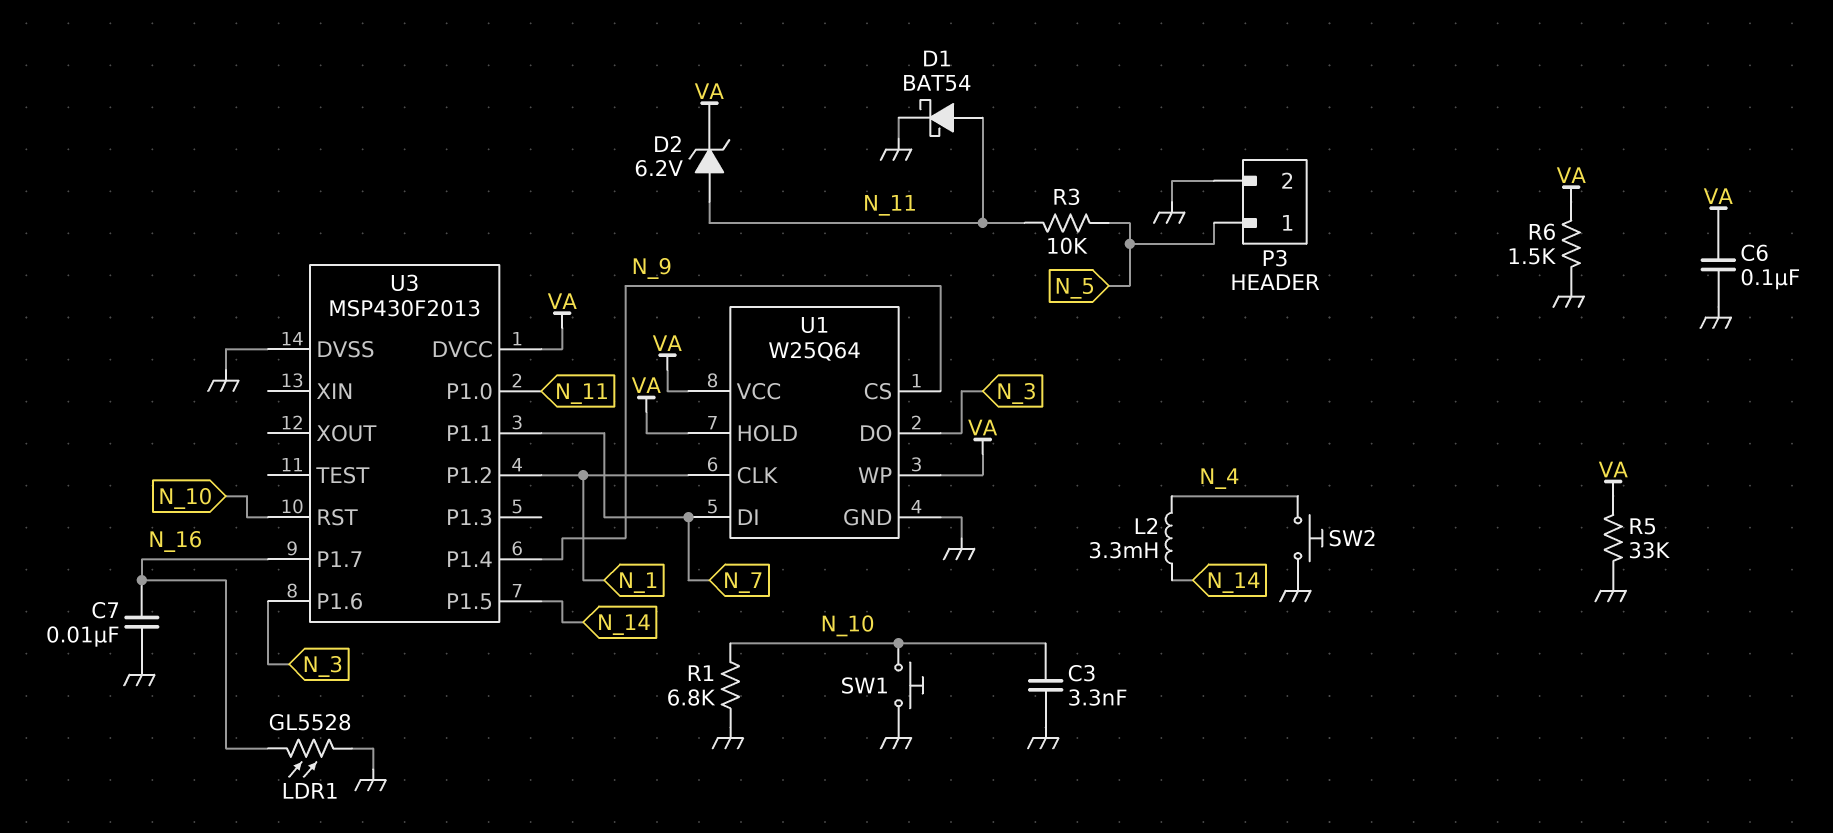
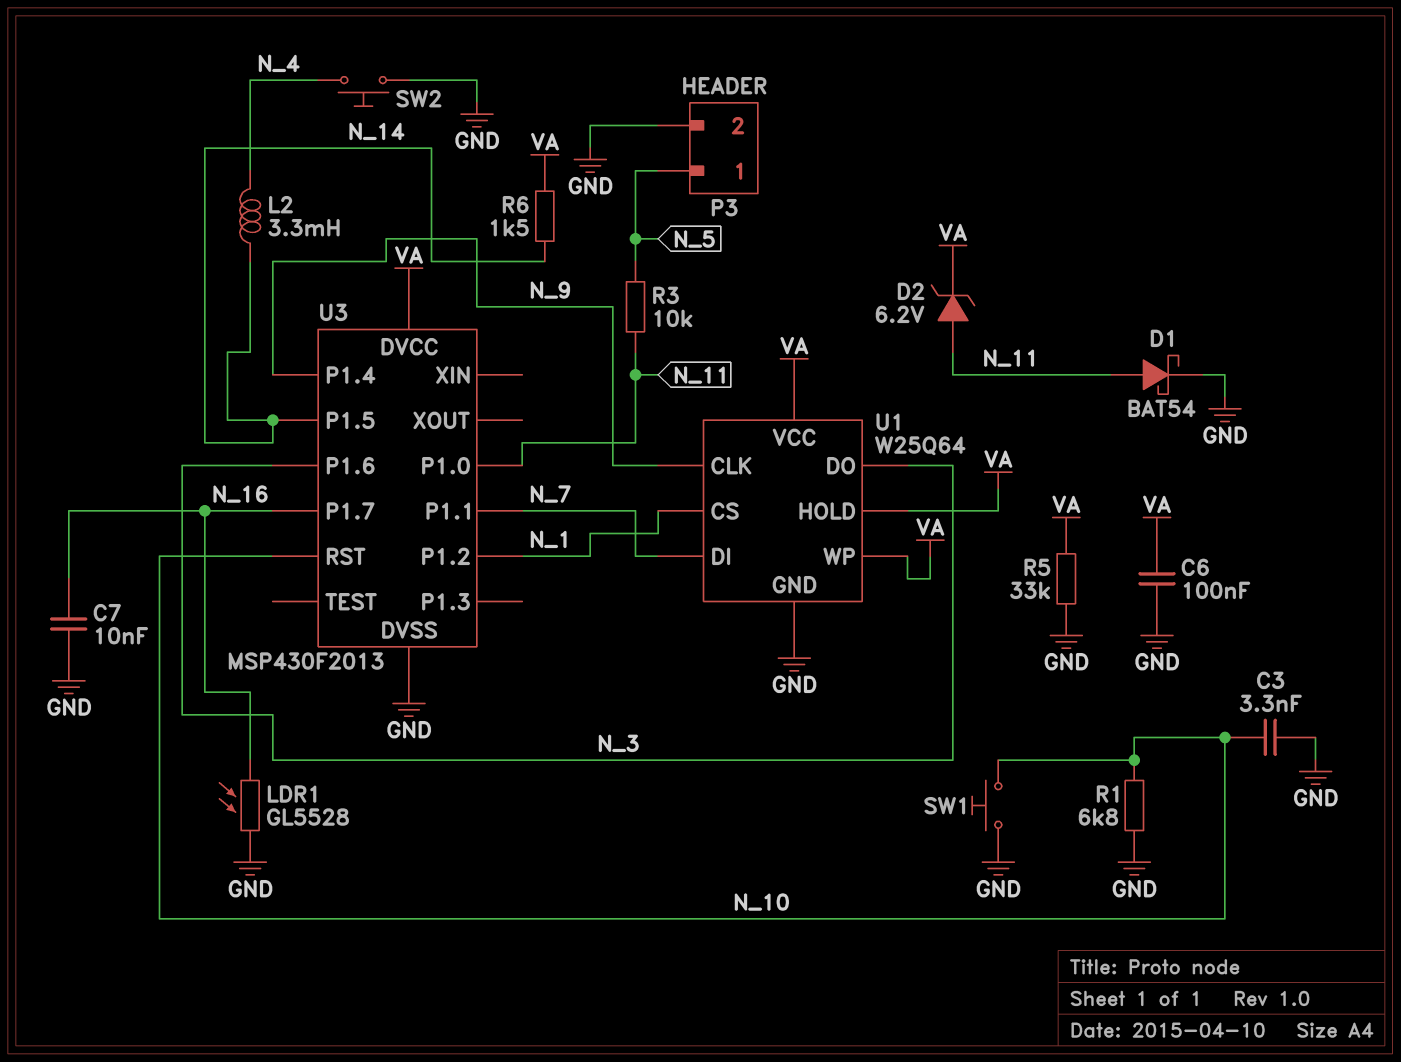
R6: 1.5k (GND, VA) -> 1.5k (N_14, VA)
U1 pin CLK: N_1 -> N_9
U1 pin CS: N_9 -> N_1

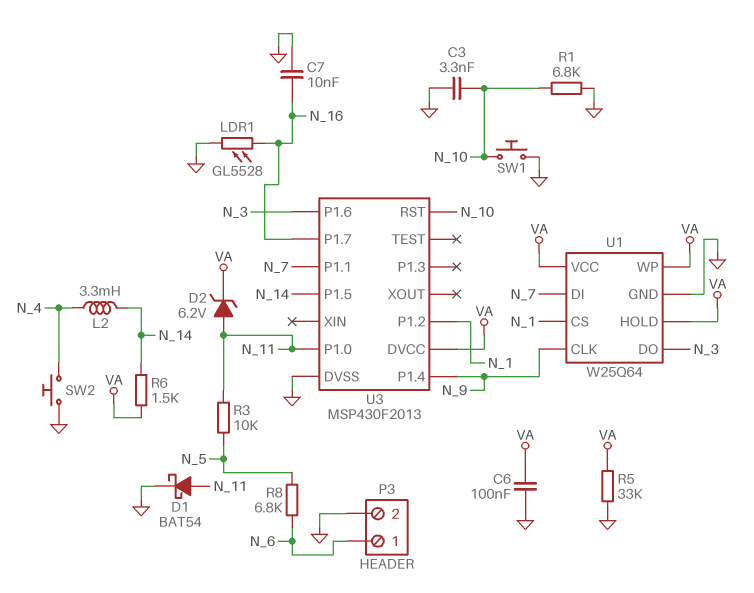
P3 pin 1: N_5 -> N_6
R8: none -> 6.8k (N_5, N_6)

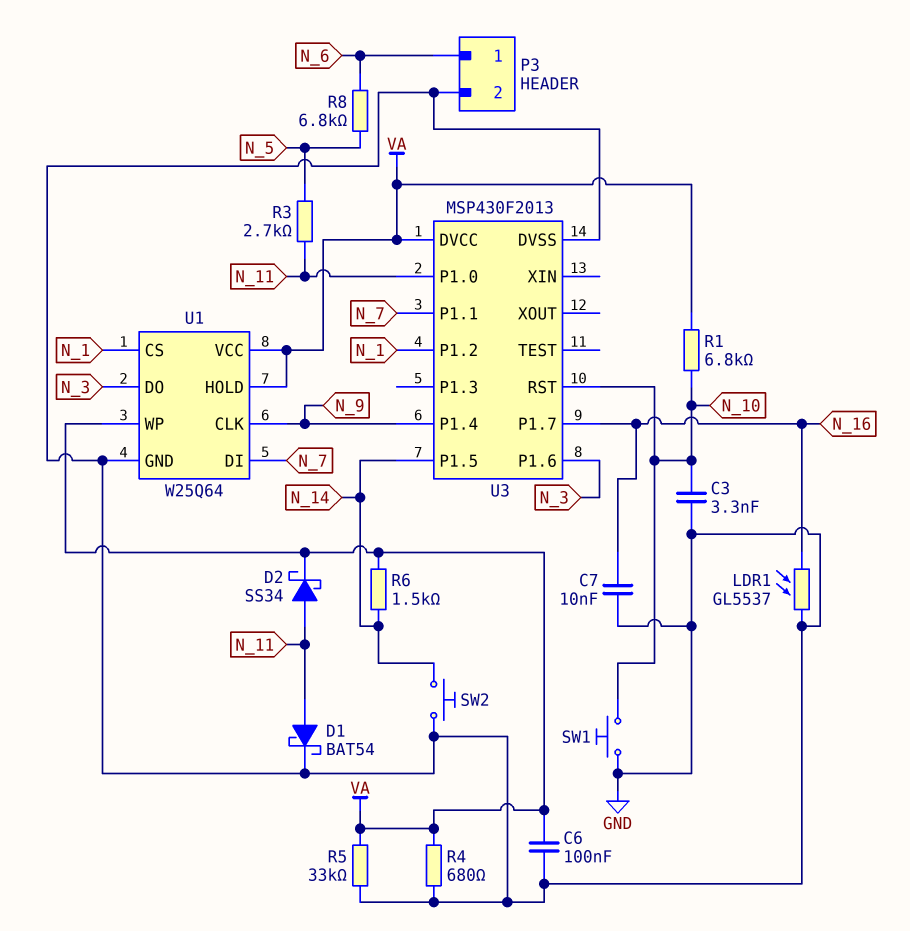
D2: zener 6.2V (A N_11, K VA) -> schottky SS34 (A N_11, K VA)
L2: 3.3mH (N_4, N_14) -> none
LDR1: GL5528 (GND, N_16) -> GL5537 (GND, N_16)
R1: 6.8k (GND, N_10) -> 6.8k (N_10, VA)
R3: 10k (N_5, N_11) -> 2.7k (N_5, N_11)
R4: none -> 680 (GND, VA)
SW2: button (GND, N_4) -> button (GND, N_14)

